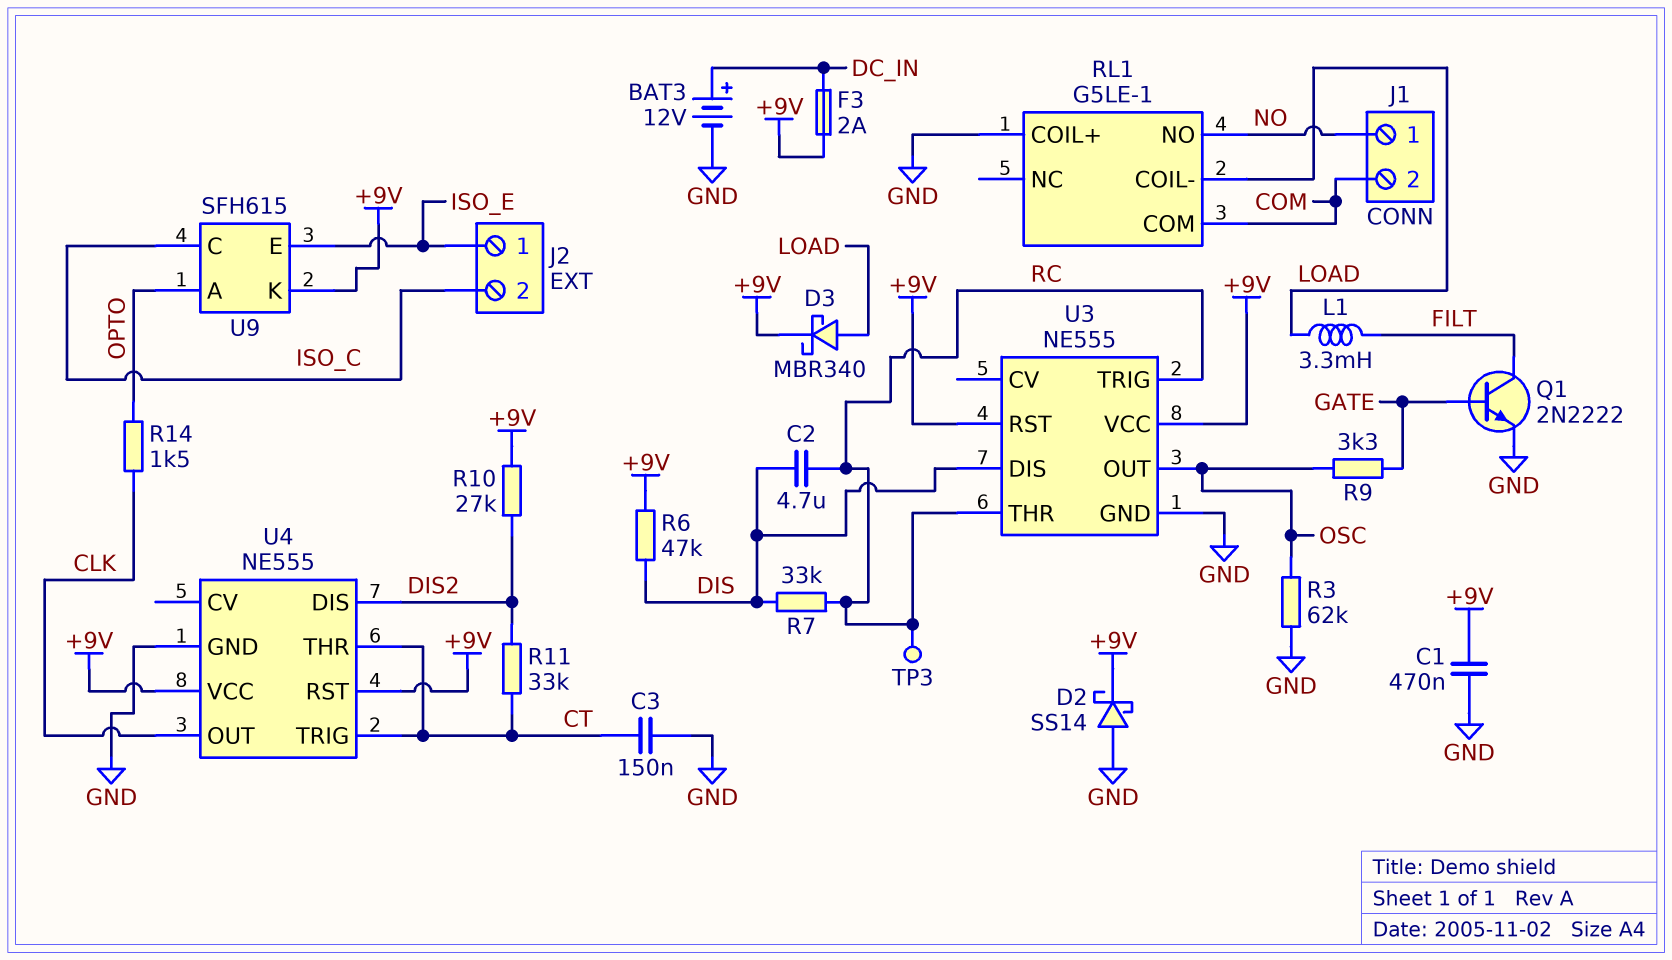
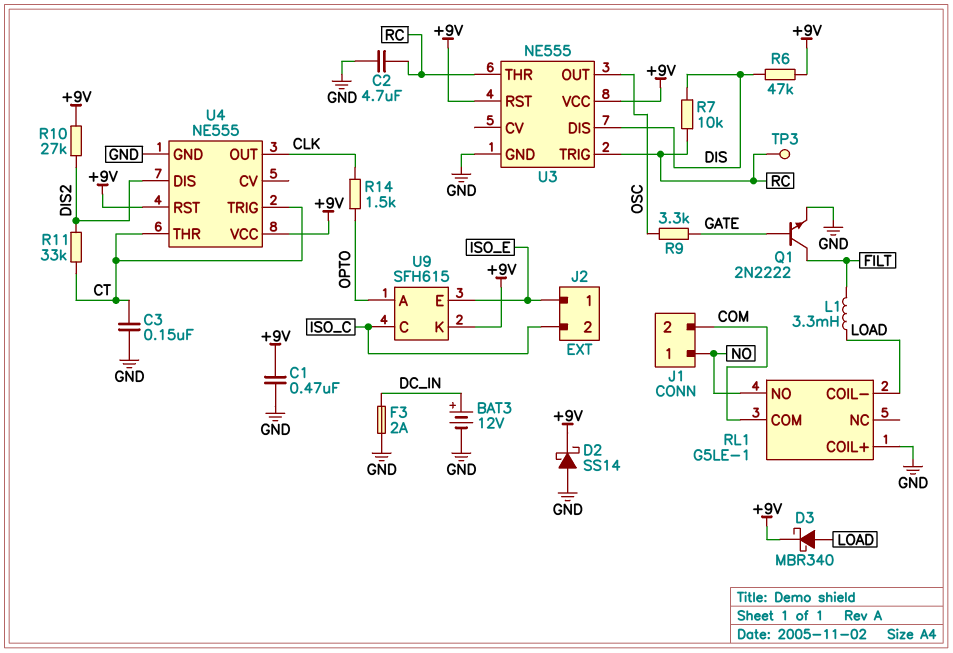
C2: 4.7uF (DIS, RC) -> 4.7uF (GND, RC)
F3: 2A (+9V, DC_IN) -> 2A (DC_IN, GND)
R3: 62k (GND, OSC) -> none
R7: 33k (DIS, RC) -> 10k (DIS, RC)

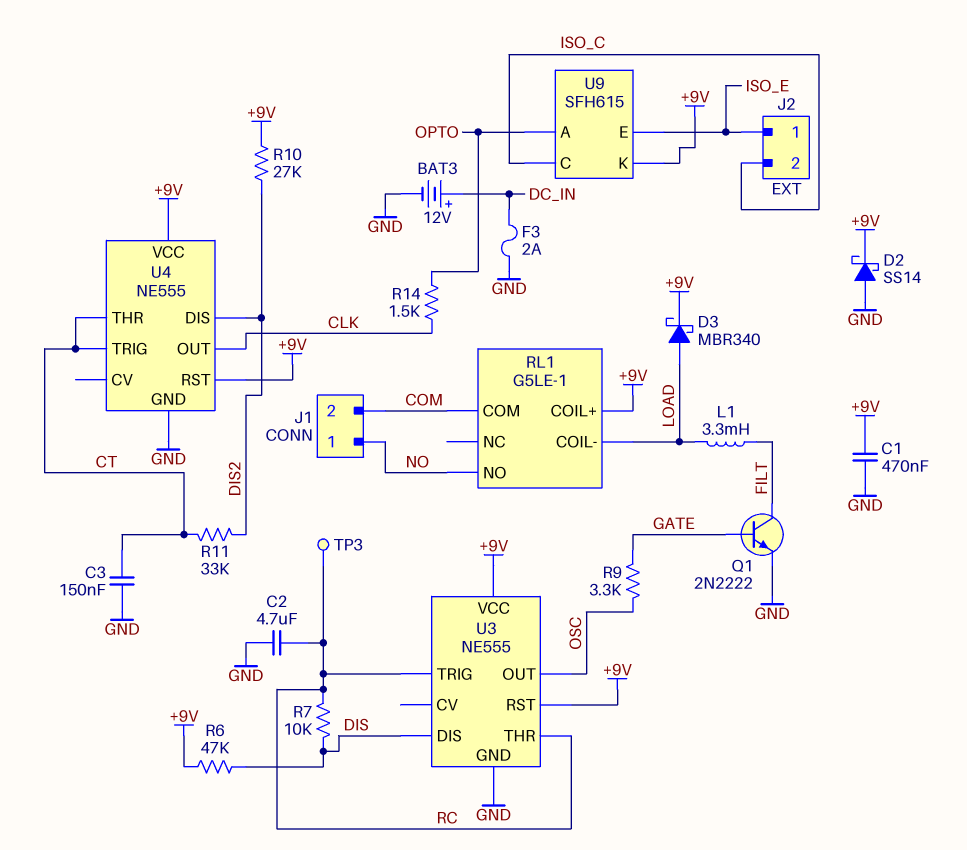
RL1 pin COIL+: GND -> +9V

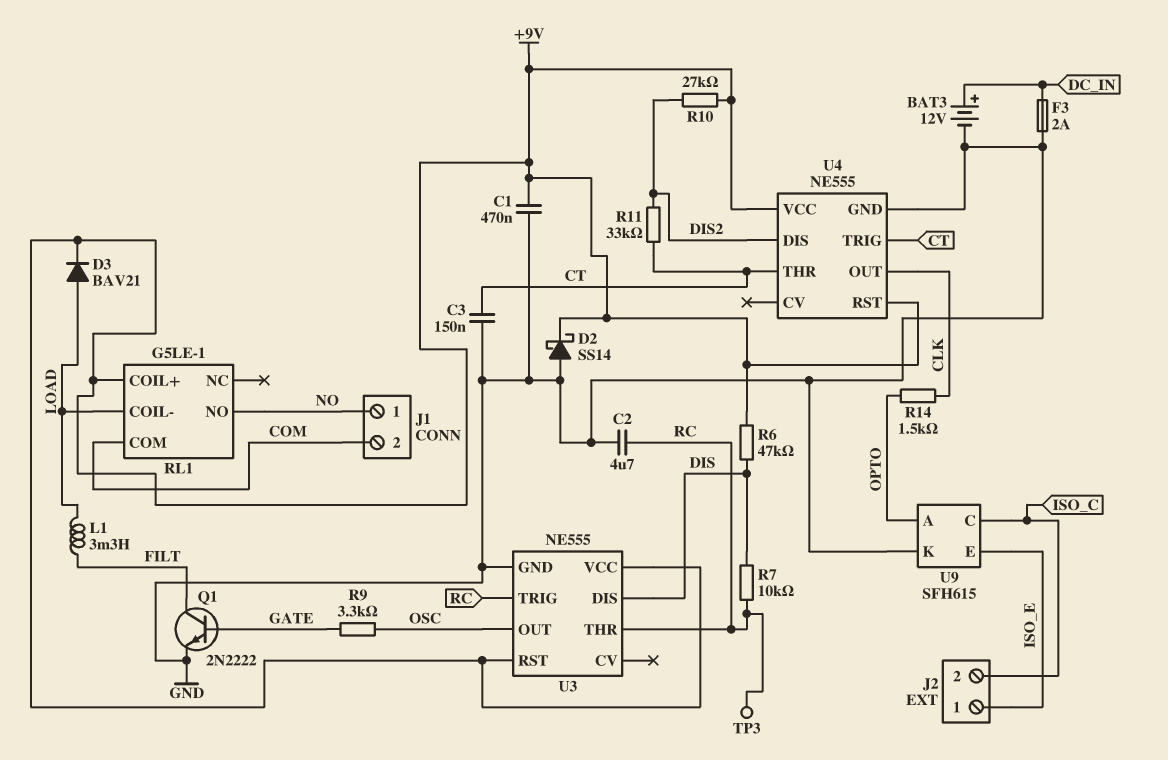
D3: schottky MBR340 (A LOAD, K +9V) -> diode BAV21 (A LOAD, K +9V)
U9 pin K: +9V -> GND

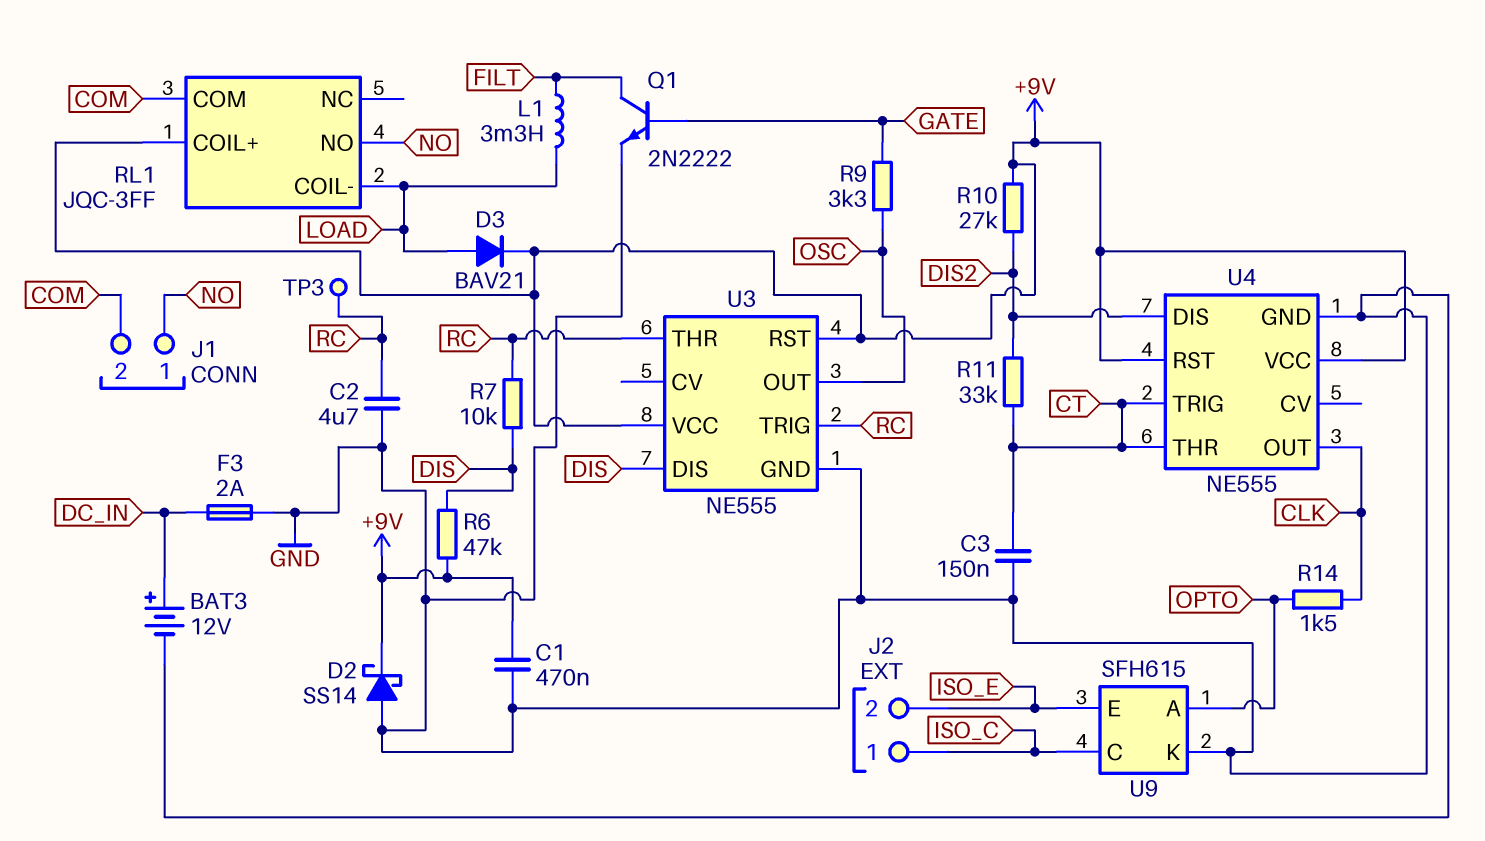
J2 pin 1: ISO_E -> ISO_C
J2 pin 2: ISO_C -> ISO_E
RL1: G5LE-1 -> JQC-3FF

